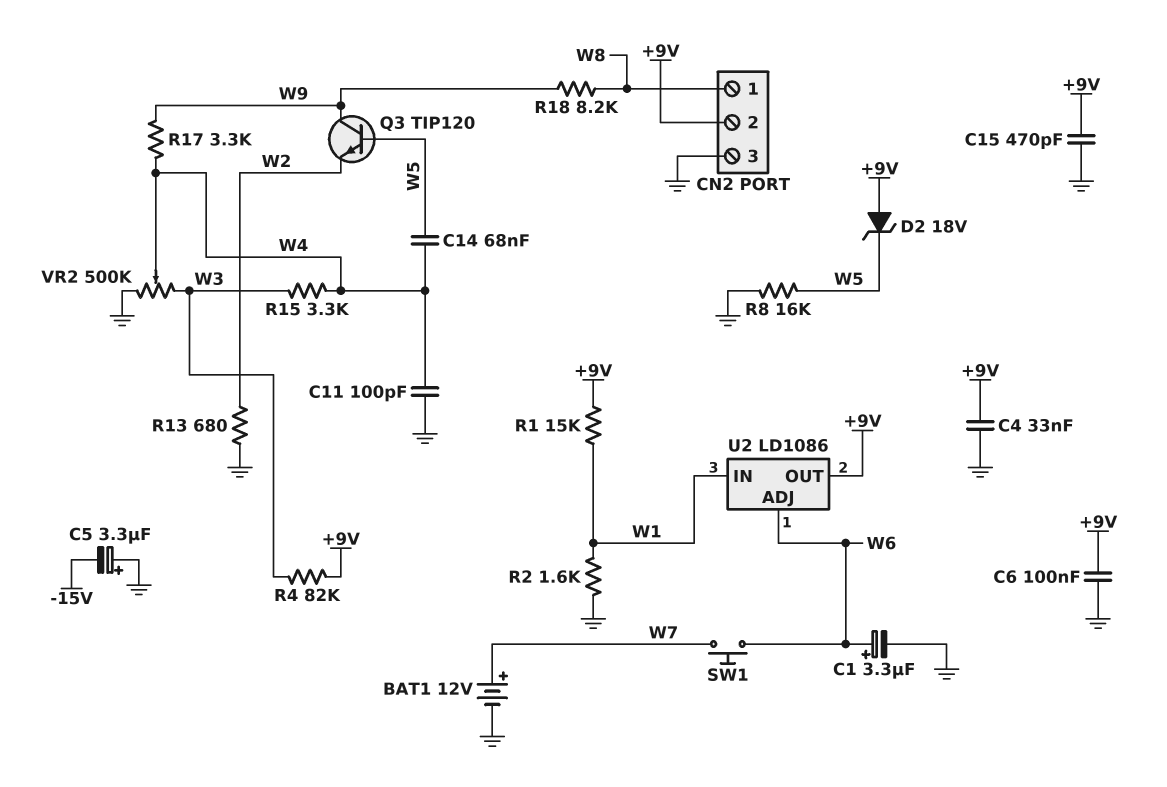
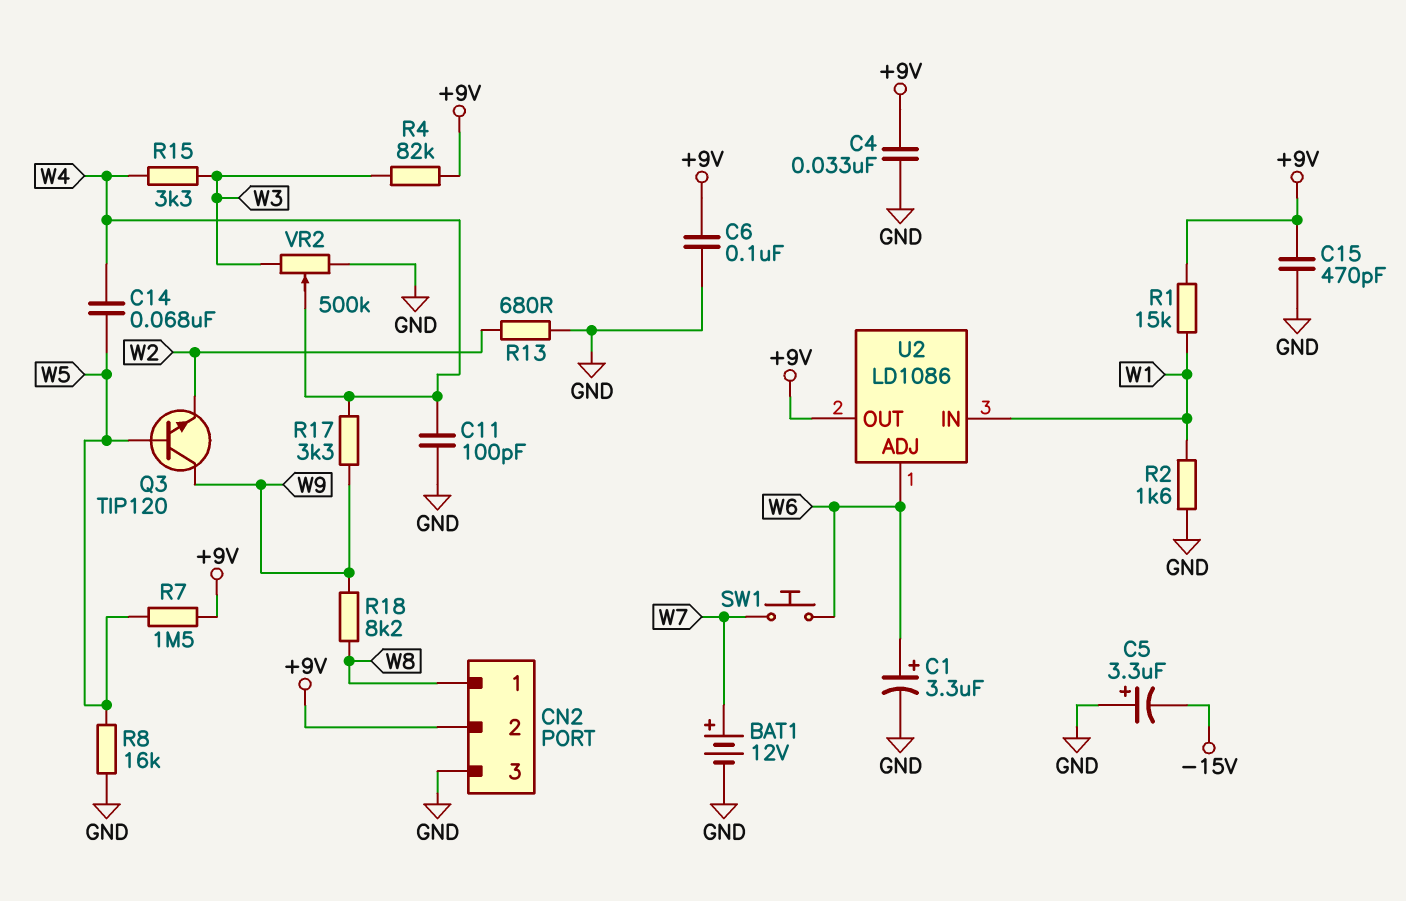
D2: zener 18V (A +9V, K W5) -> none
R7: none -> 1.5M (+9V, W5)

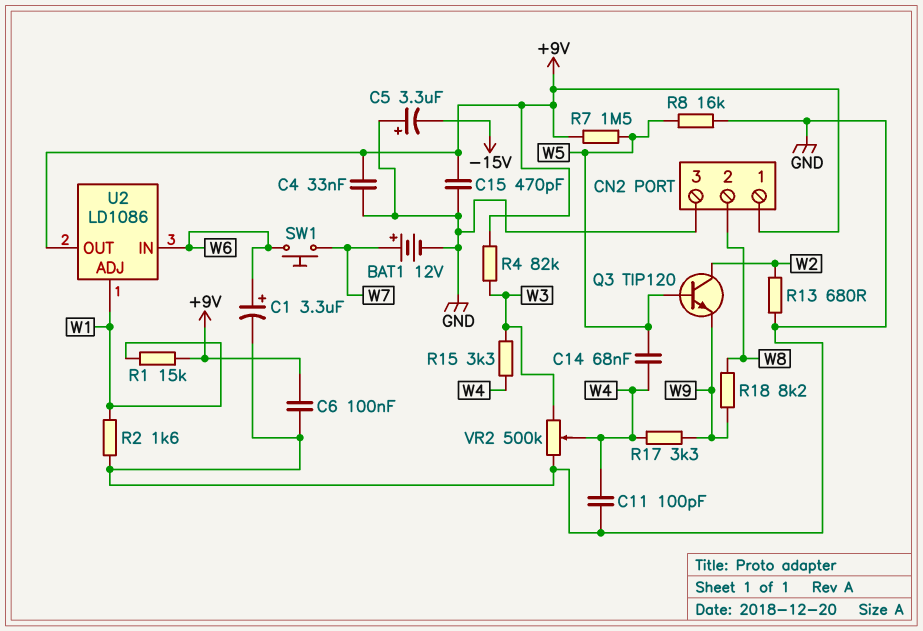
CN2 pin 1: W8 -> +9V
CN2 pin 2: +9V -> W8
Q3: NPN TIP120 (B W5, C W9, E W2) -> NPN TIP120 (B W5, C W2, E W9)
U2 pin ADJ: W6 -> W1
U2 pin IN: W1 -> W6

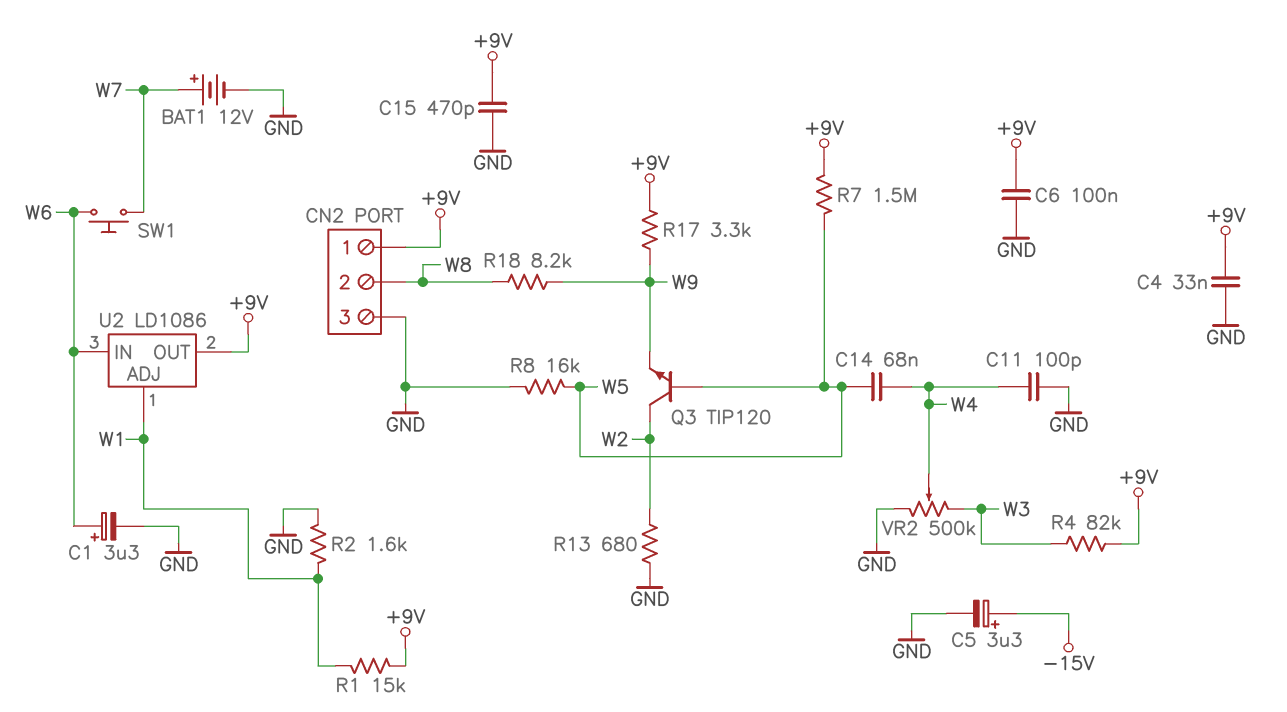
C5: 3.3uF (plus GND, minus -15V) -> 3.3uF (plus -15V, minus GND)
R15: 3.3k (W3, W4) -> none
R17: 3.3k (W4, W9) -> 3.3k (+9V, W9)

